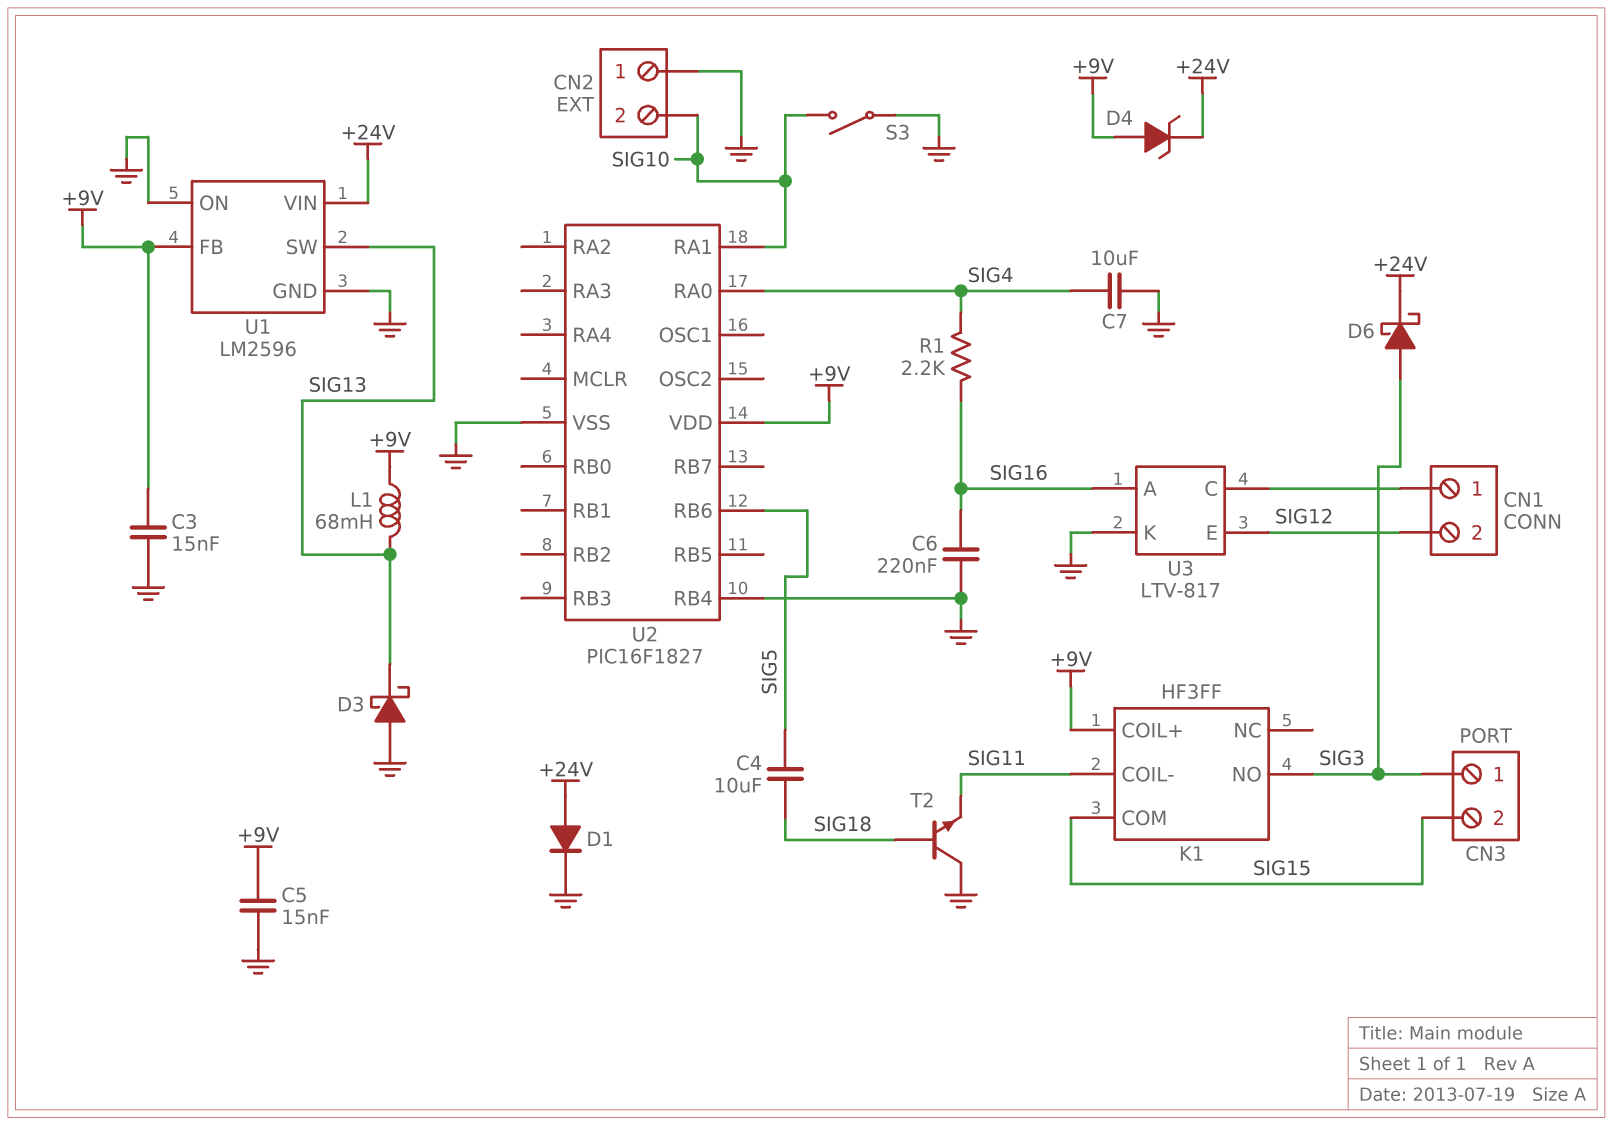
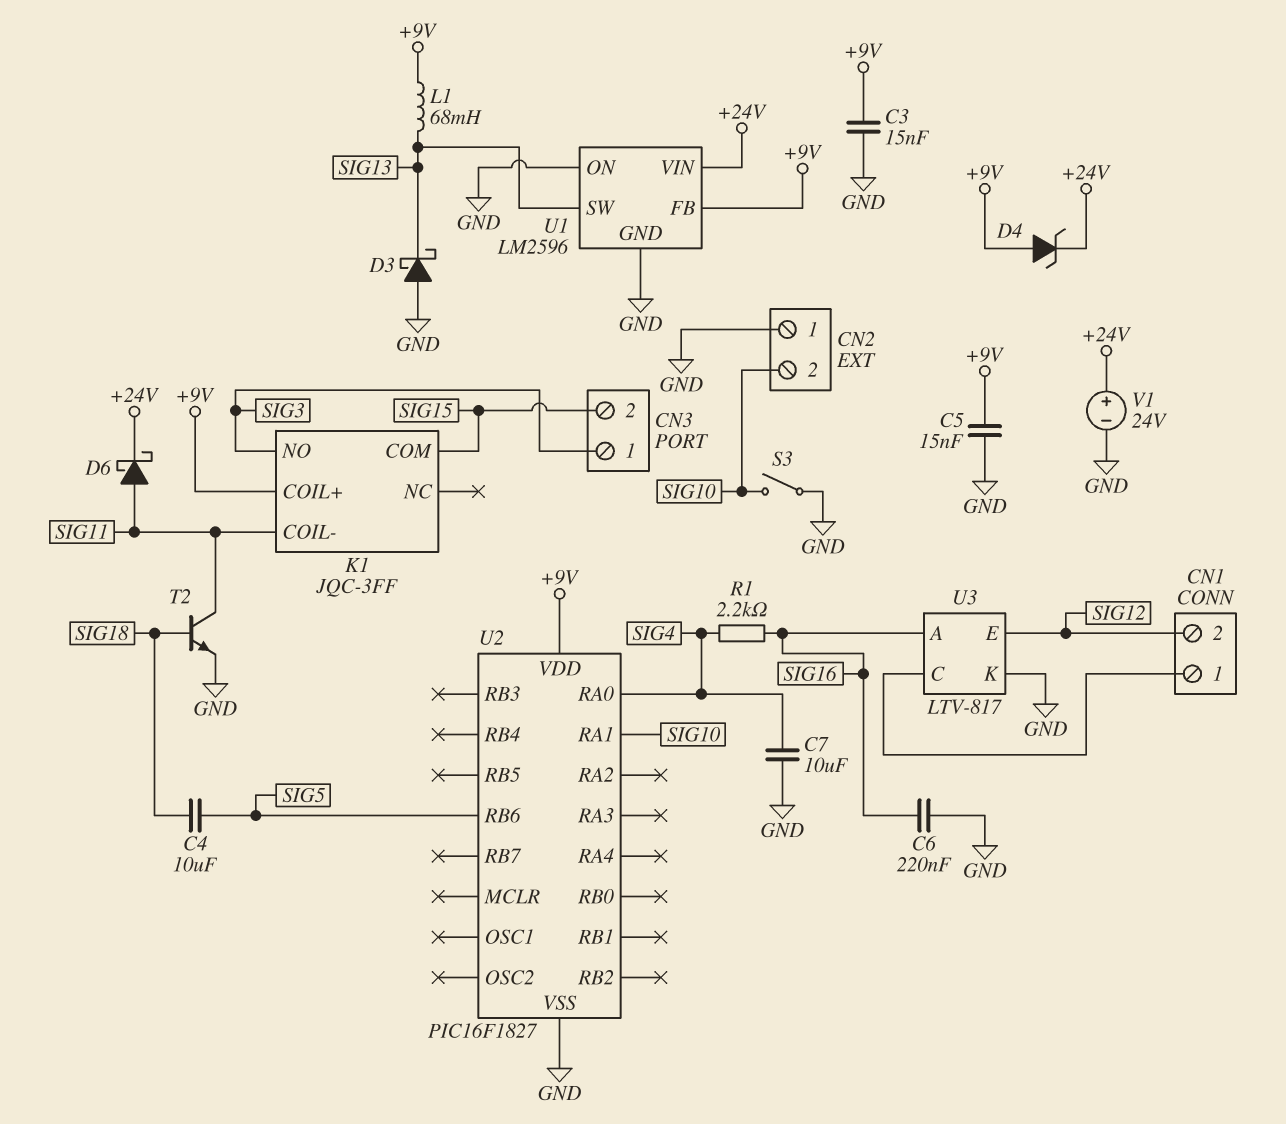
D1: diode (A +24V, K GND) -> none
D6: schottky (A SIG3, K +24V) -> schottky (A SIG11, K +24V)
K1: HF3FF -> JQC-3FF
T2: NPN (B SIG18, C GND, E SIG11) -> NPN (B SIG18, C SIG11, E GND)
U2 pin RB4: GND -> none
V1: none -> 24V (plus +24V, minus GND)

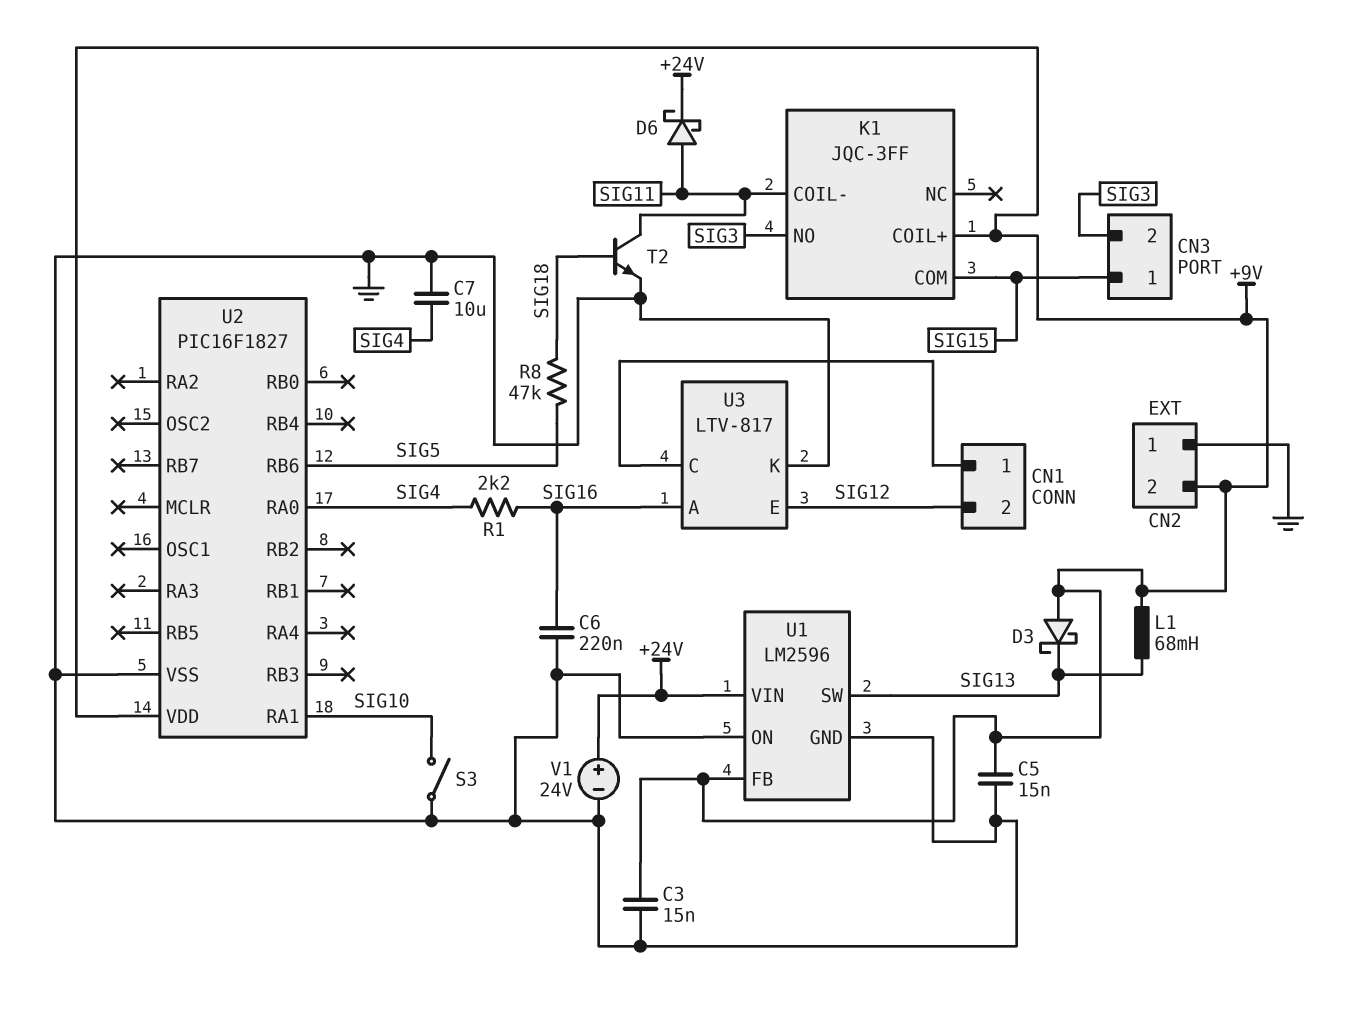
C4: 10uF (SIG5, SIG18) -> none
CN2 pin 2: SIG10 -> +9V
CN3 pin 1: SIG3 -> SIG15
CN3 pin 2: SIG15 -> SIG3
D3: schottky (A GND, K SIG13) -> schottky (A +9V, K SIG13)
D4: zener (A +9V, K +24V) -> none
R8: none -> 47k (SIG5, SIG18)

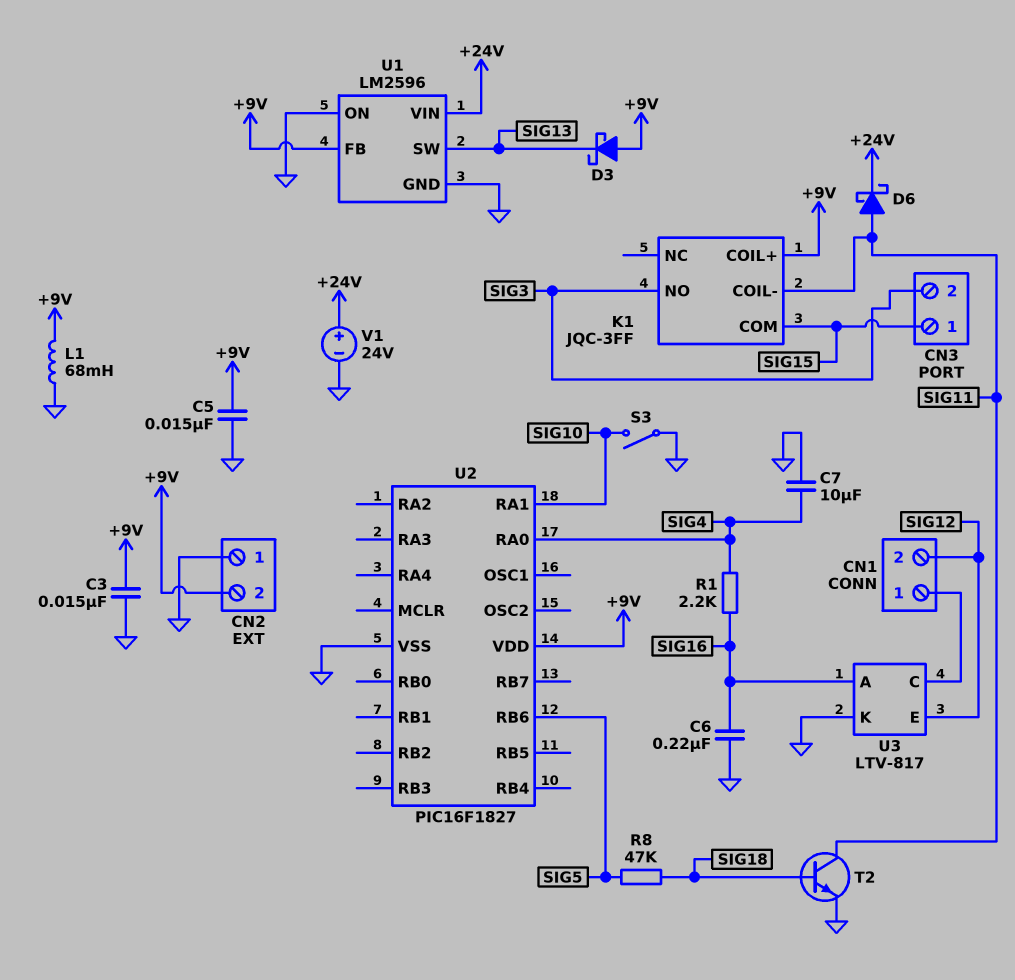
L1: 68mH (+9V, SIG13) -> 68mH (+9V, GND)

